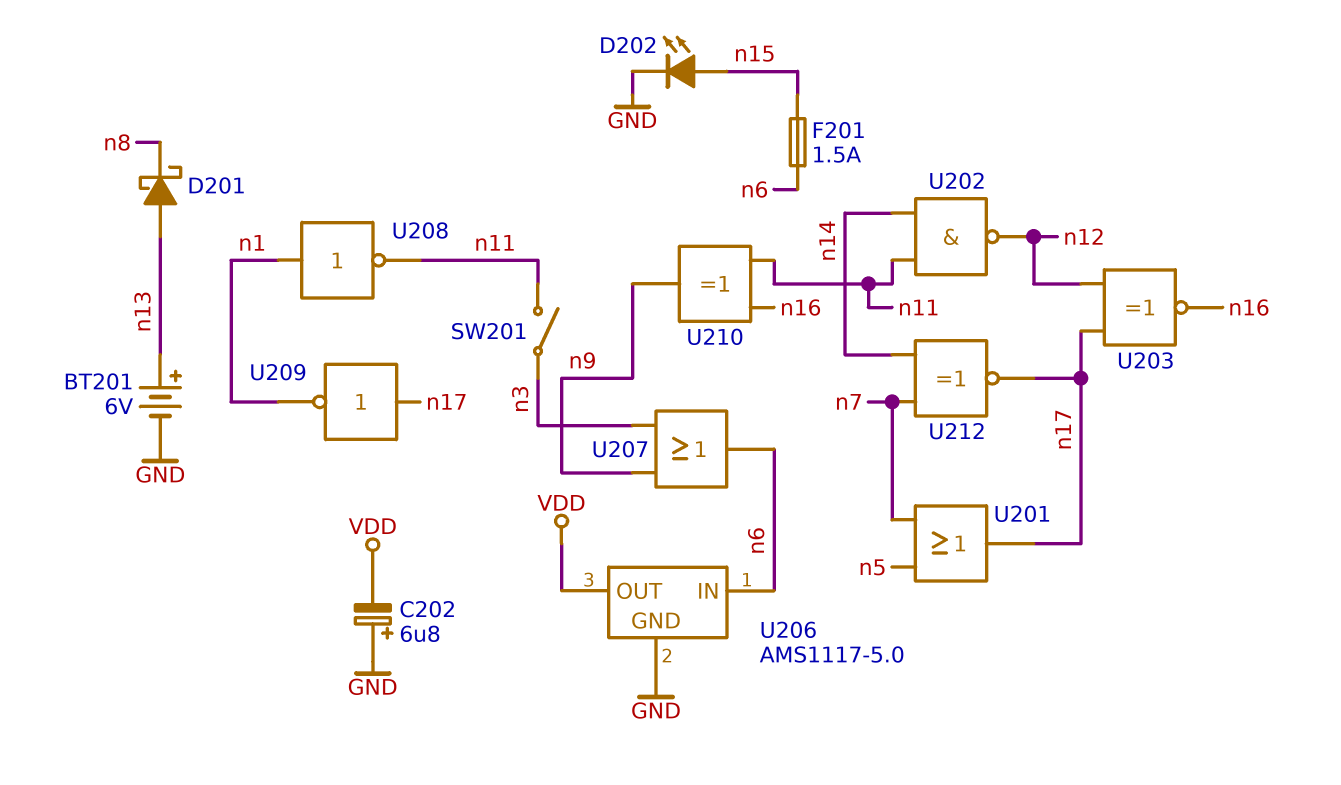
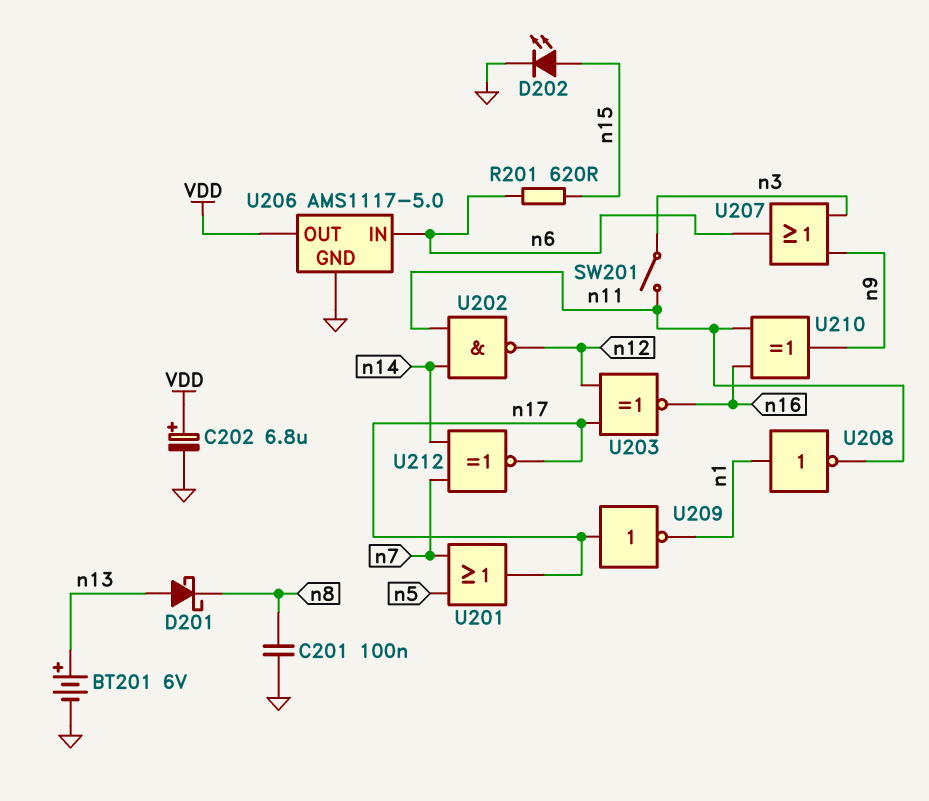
C201: none -> 100nF (GND, n8)
C202: 6.8uF (plus GND, minus VDD) -> 6.8uF (plus VDD, minus GND)
F201: 1.5A (n6, n15) -> none
R201: none -> 620 (n6, n15)

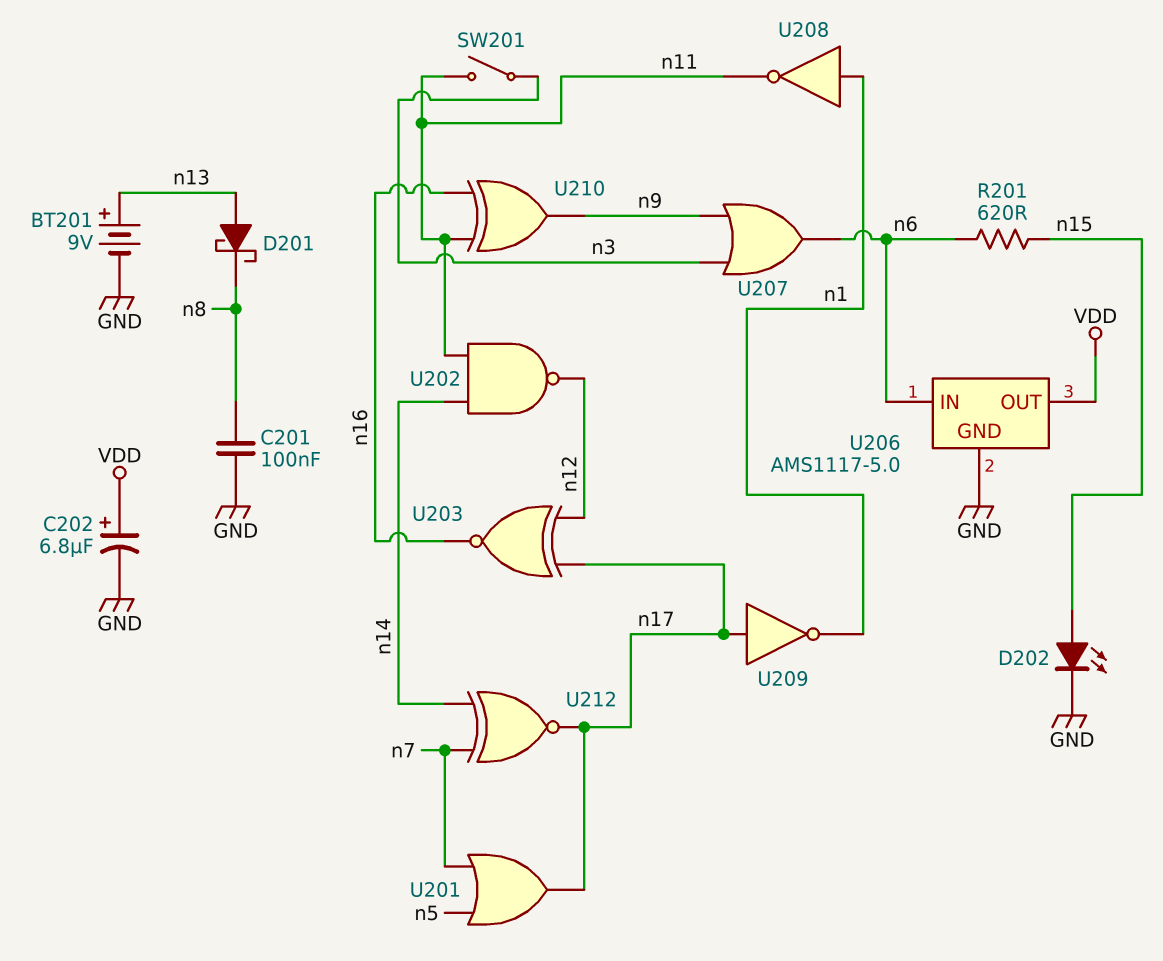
BT201: 6V (plus n13, minus GND) -> 9V (plus n13, minus GND)

